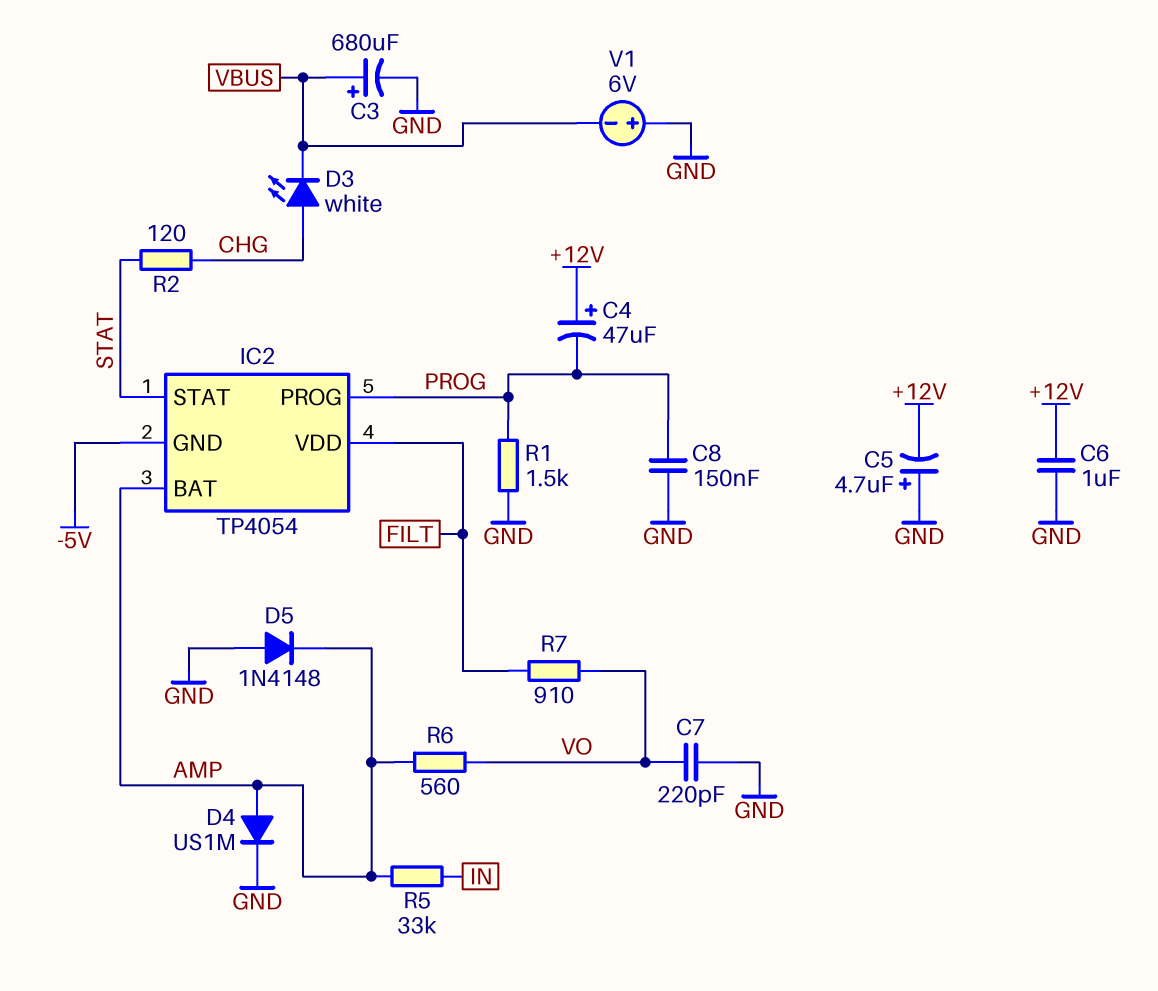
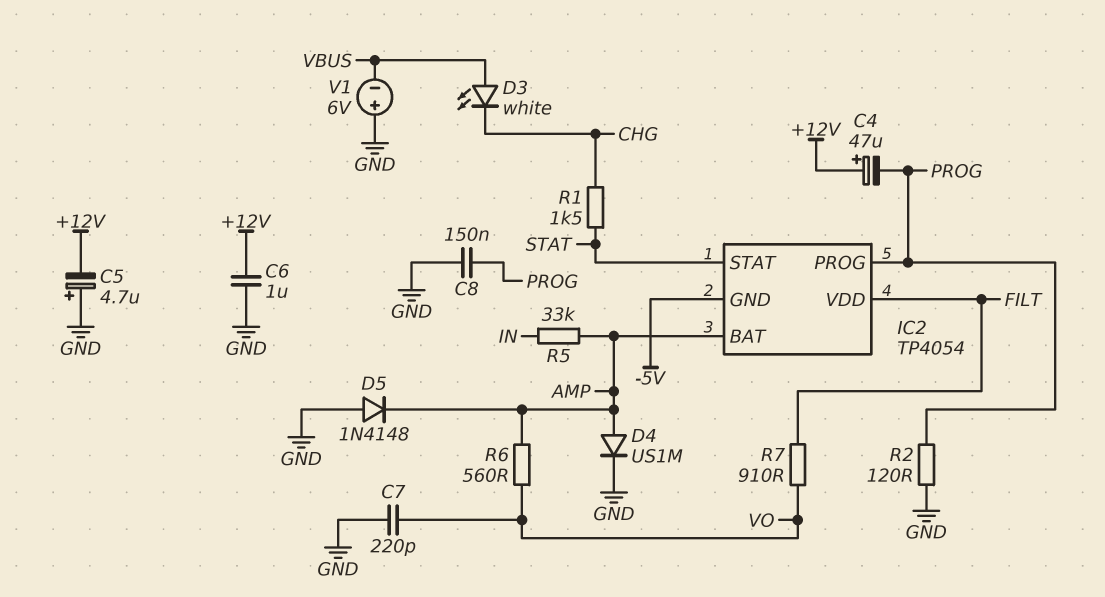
C3: 680uF (plus VBUS, minus GND) -> none
D3: LED white (A CHG, K VBUS) -> LED white (A VBUS, K CHG)
R1: 1.5k (GND, PROG) -> 1.5k (CHG, STAT)
R2: 120 (CHG, STAT) -> 120 (GND, PROG)

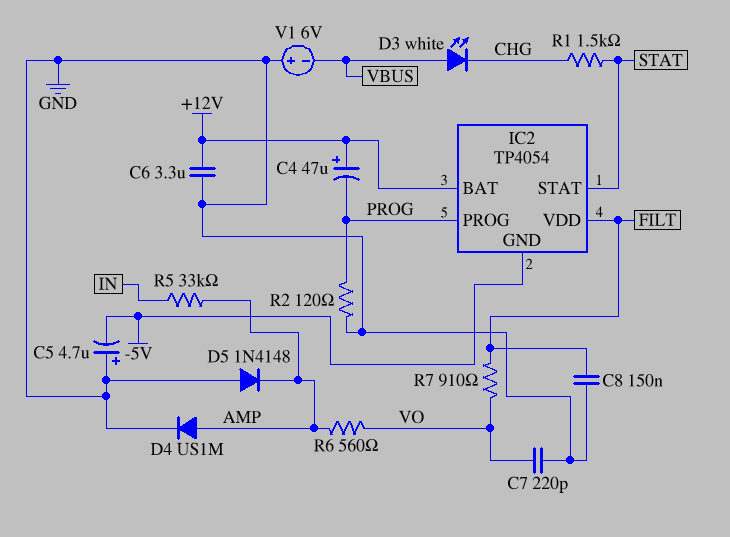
C5: 4.7uF (plus GND, minus +12V) -> 4.7uF (plus GND, minus -5V)
C6: 1uF (+12V, GND) -> 3.3uF (+12V, GND)
C8: 150nF (GND, PROG) -> 150nF (FILT, GND)
IC2 pin BAT: AMP -> +12V

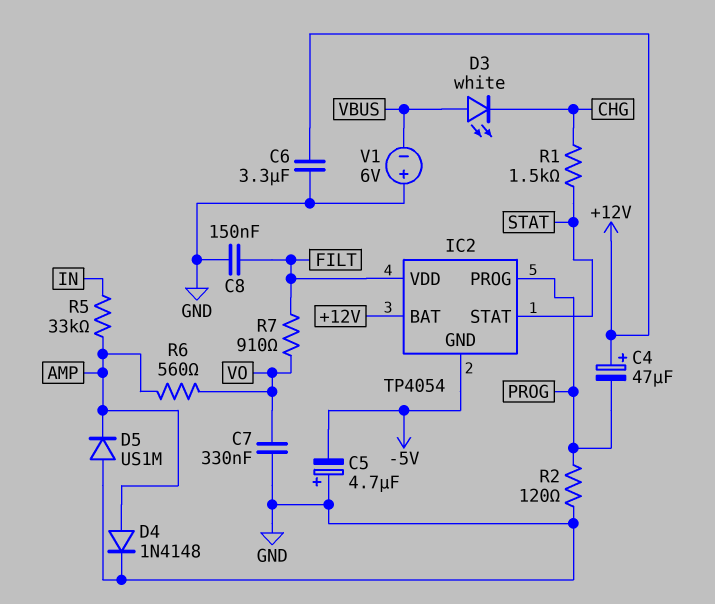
C7: 220pF (GND, VO) -> 330nF (GND, VO)
D4: diode US1M (A AMP, K GND) -> diode 1N4148 (A AMP, K GND)
D5: diode 1N4148 (A GND, K AMP) -> diode US1M (A GND, K AMP)

